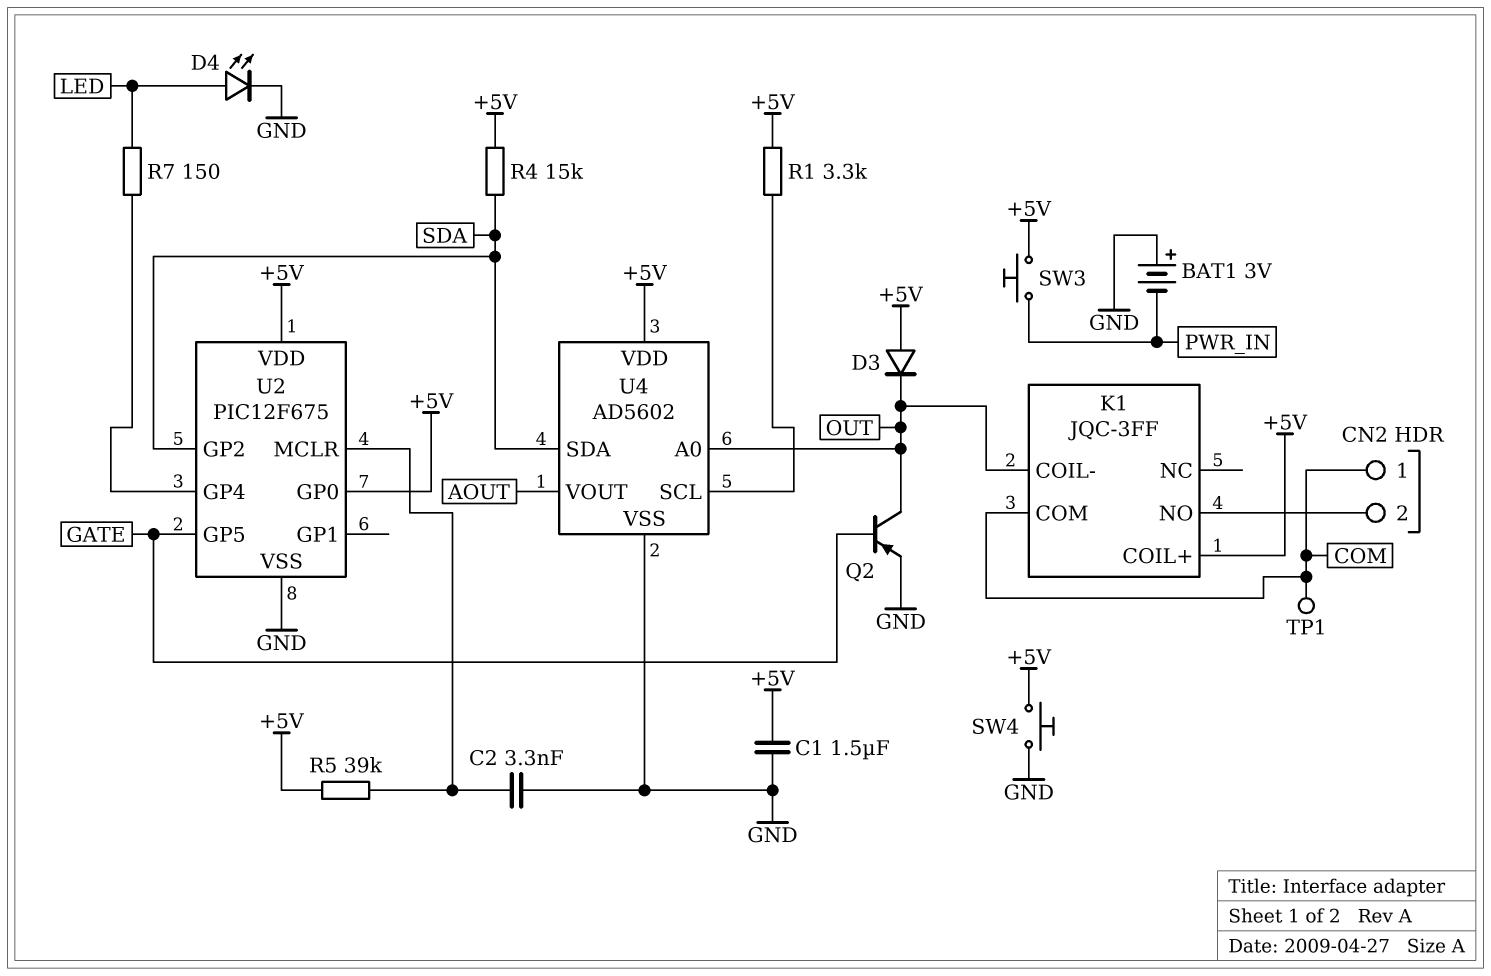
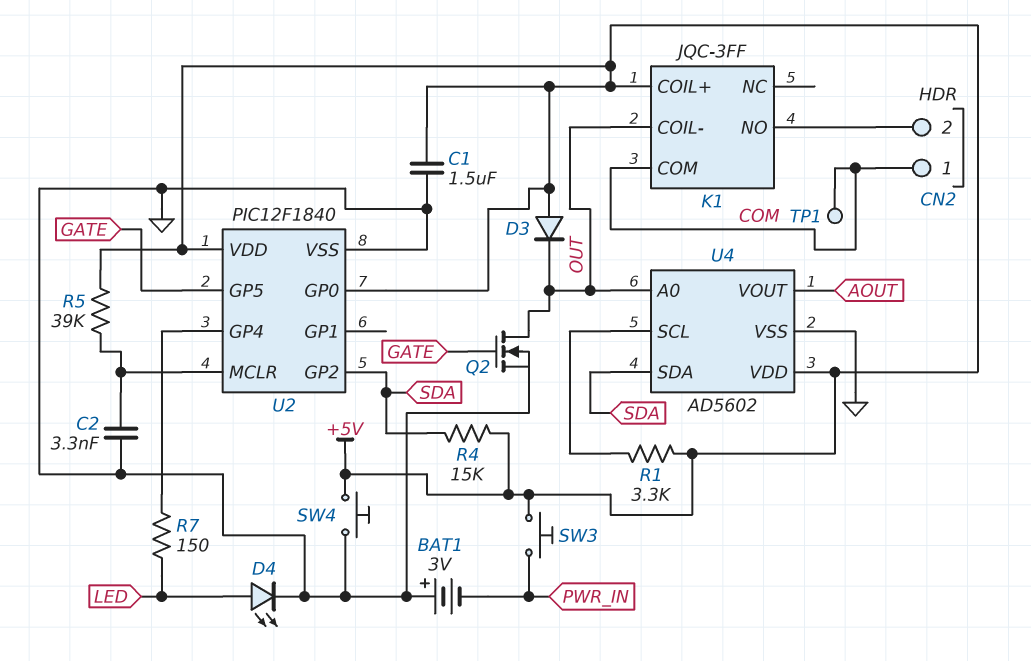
Q2: PNP (B GATE, C OUT, E GND) -> NMOS (G GATE, D OUT, S GND)
U2: PIC12F675 -> PIC12F1840

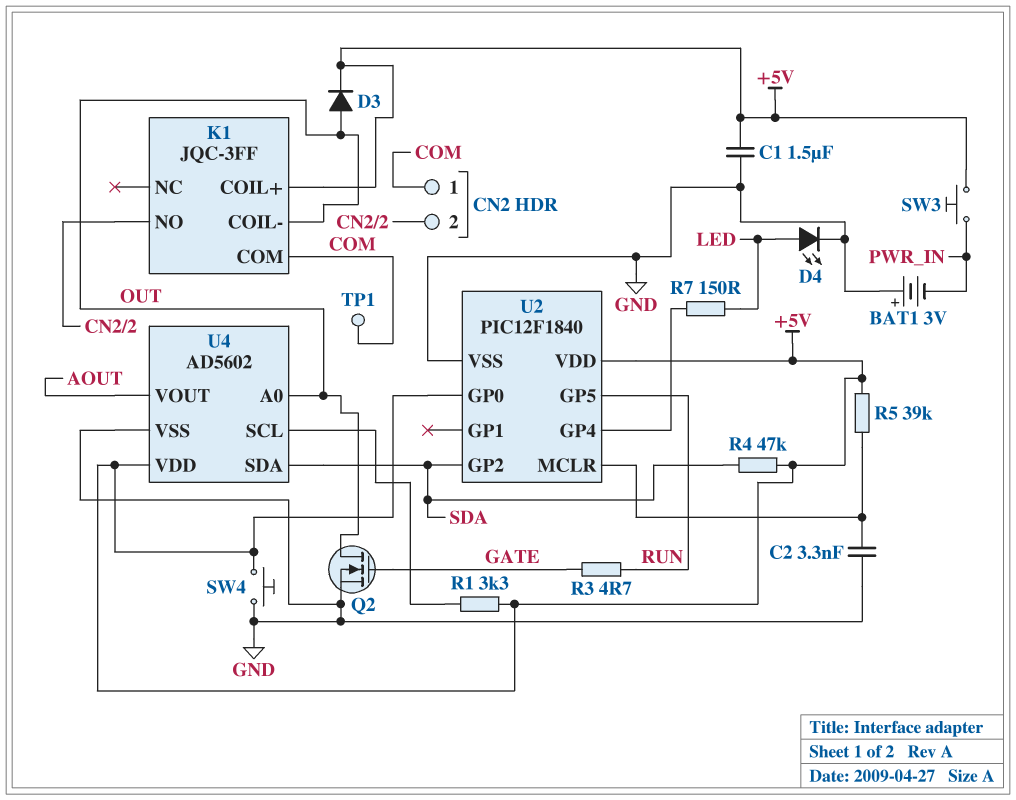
D3: diode (A +5V, K OUT) -> diode (A OUT, K +5V)
R3: none -> 4.7 (GATE, RUN)
R4: 15k (+5V, SDA) -> 47k (+5V, SDA)
U2 pin GP5: GATE -> RUN

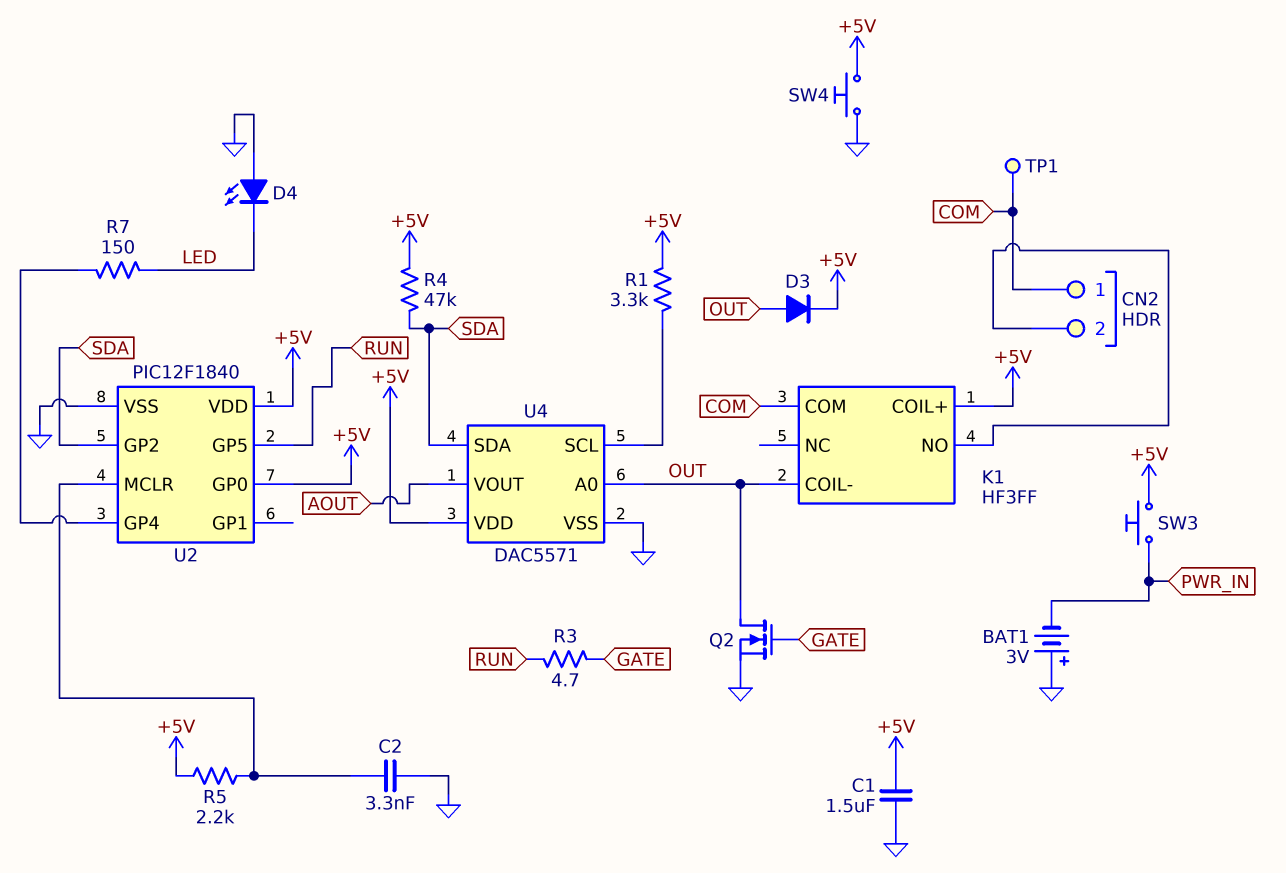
D4: LED (A LED, K GND) -> LED (A GND, K LED)
K1: JQC-3FF -> HF3FF
R5: 39k (+5V, U2/MCLR) -> 2.2k (+5V, U2/MCLR)
U4: AD5602 -> DAC5571

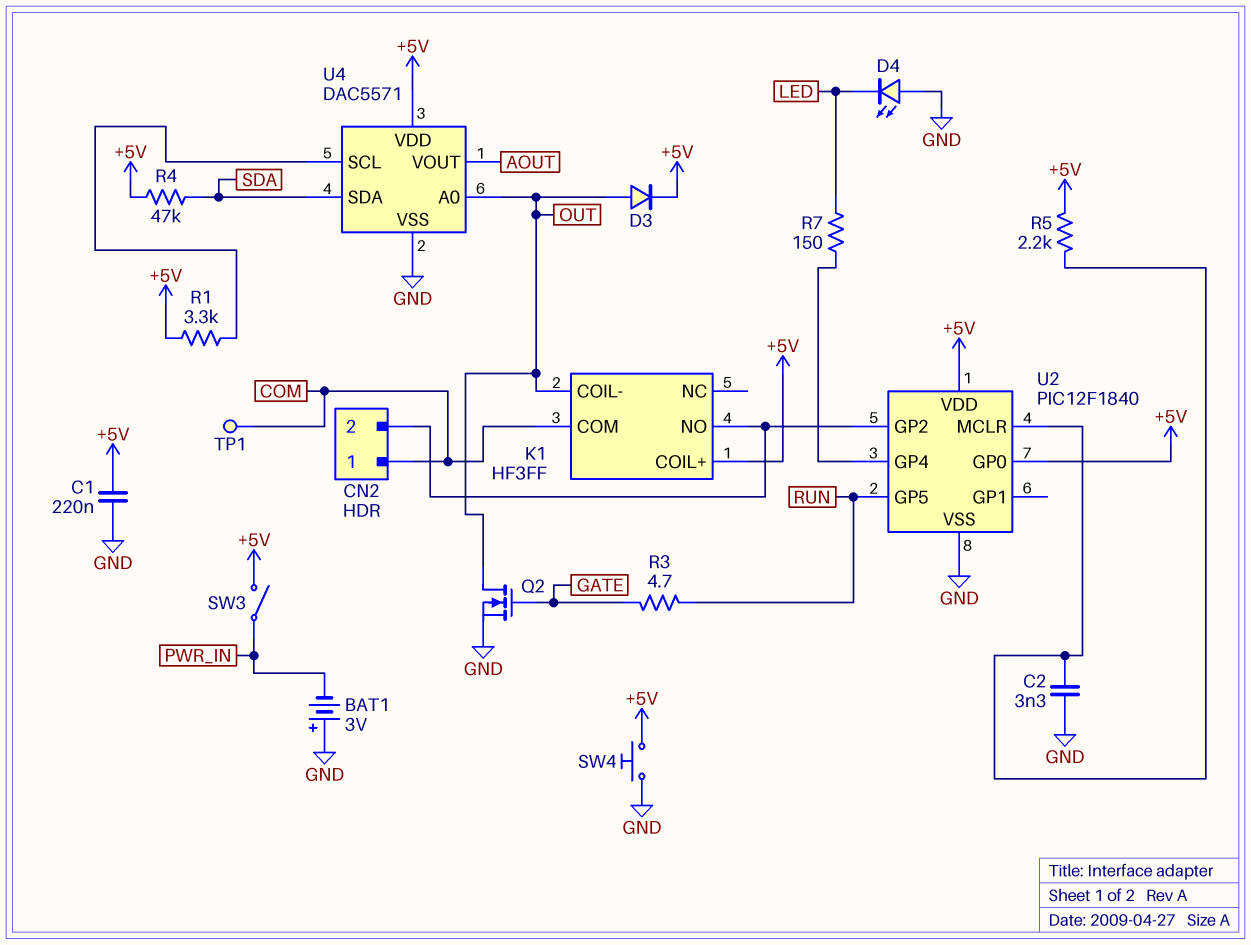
C1: 1.5uF (+5V, GND) -> 220nF (+5V, GND)
SW3: button (+5V, PWR_IN) -> switch (+5V, PWR_IN)
U2 pin GP2: SDA -> CN2/2

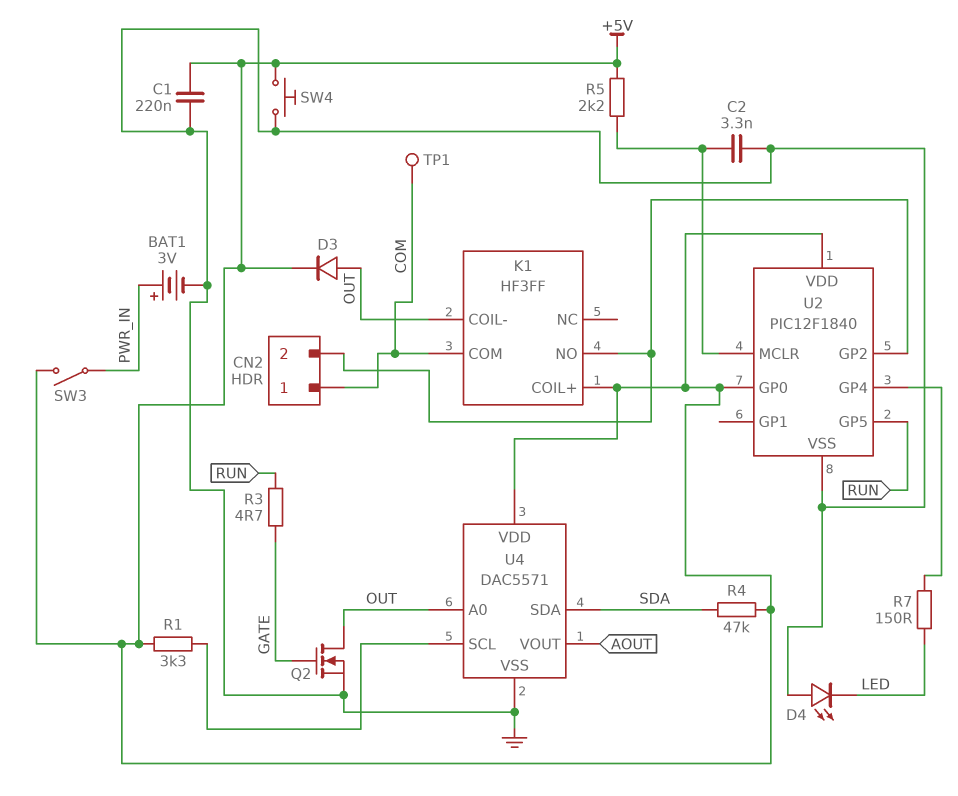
BAT1: 3V (plus GND, minus PWR_IN) -> 3V (plus PWR_IN, minus GND)

